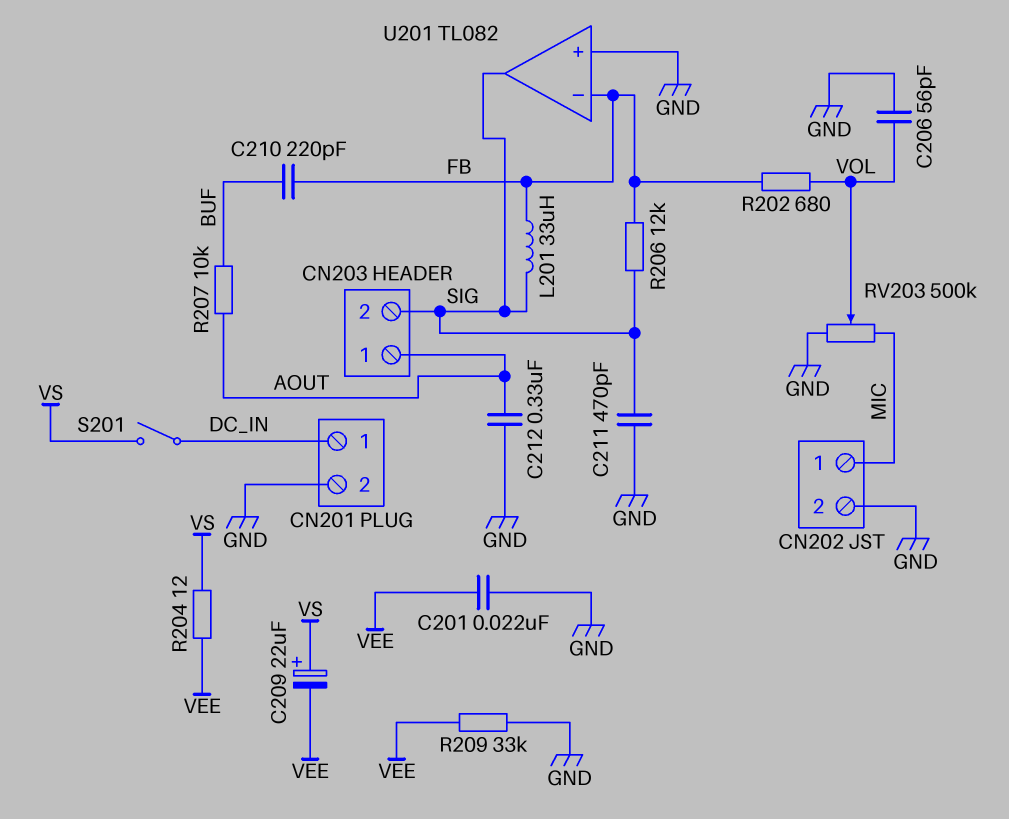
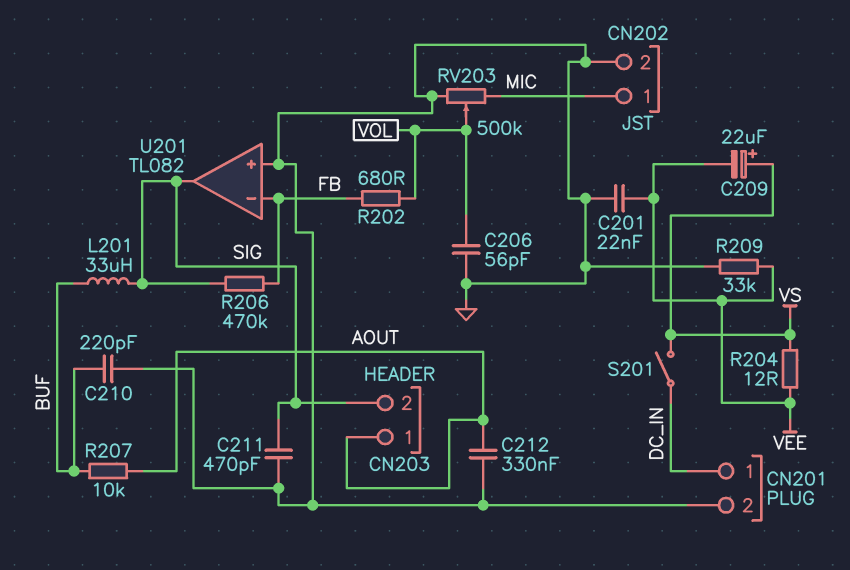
C210: 220pF (BUF, FB) -> 220pF (BUF, GND)
L201: 33uH (FB, SIG) -> 33uH (BUF, SIG)
R206: 12k (FB, SIG) -> 470k (FB, SIG)

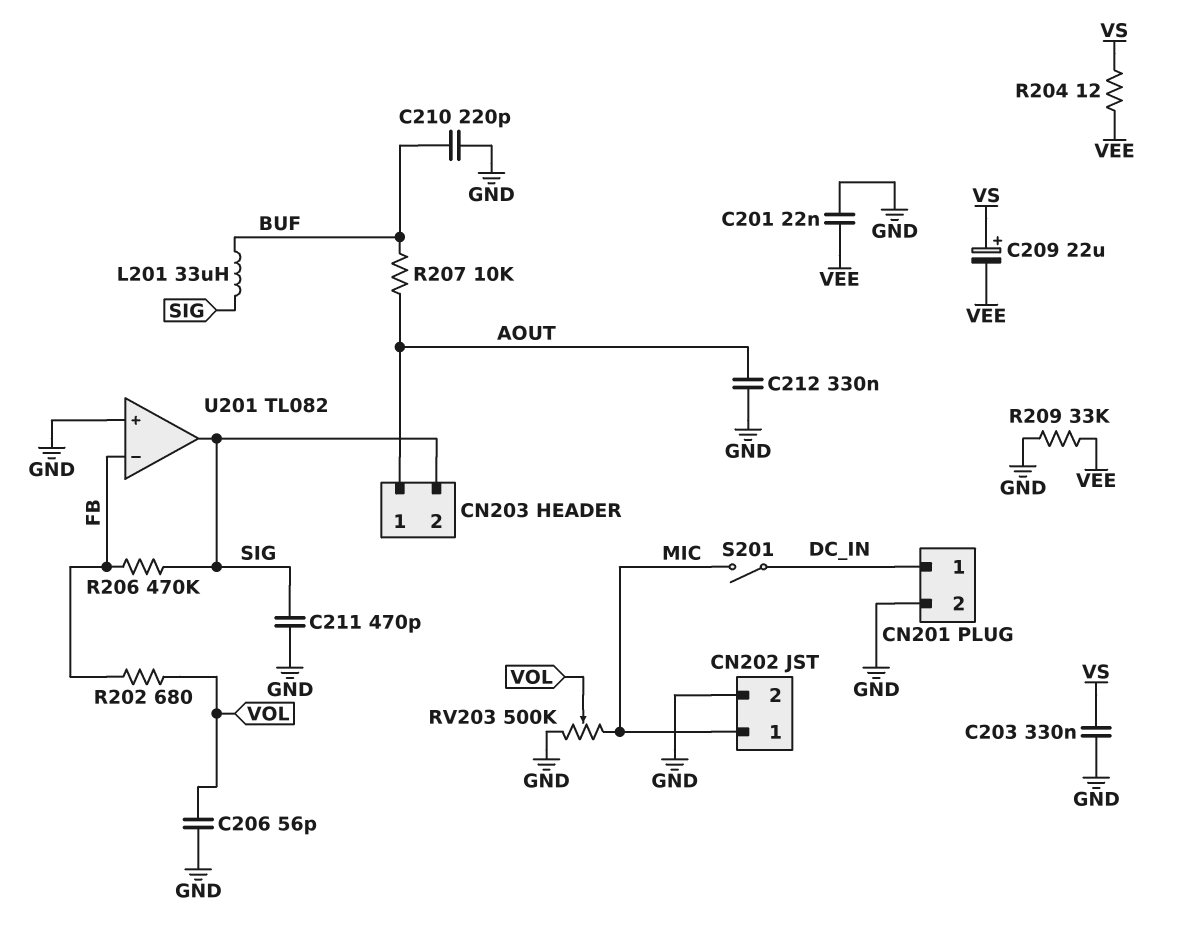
C203: none -> 330nF (GND, VS)
S201: switch (DC_IN, VS) -> switch (DC_IN, MIC)

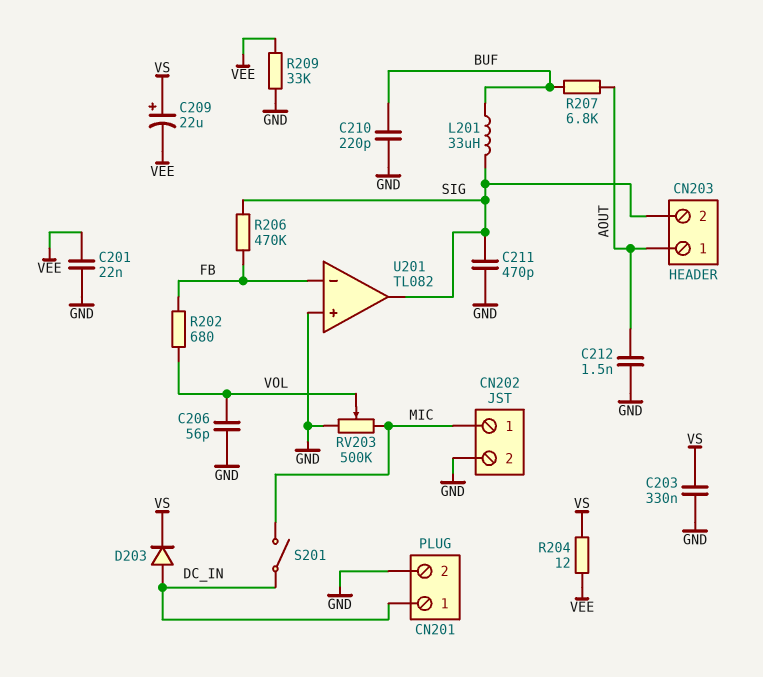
C212: 330nF (AOUT, GND) -> 1.5nF (AOUT, GND)
D203: none -> diode (A DC_IN, K VS)
R207: 10k (AOUT, BUF) -> 6.8k (AOUT, BUF)

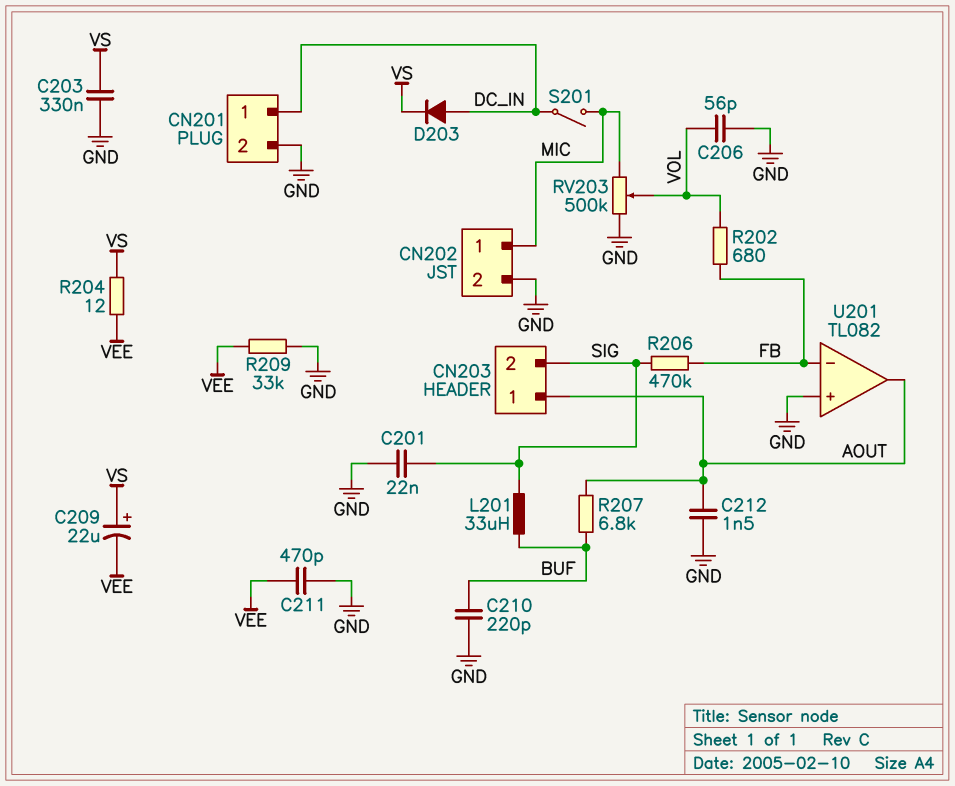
C201: 22nF (GND, VEE) -> 22nF (GND, SIG)
C211: 470pF (GND, SIG) -> 470pF (GND, VEE)
U201 pin out: SIG -> AOUT

